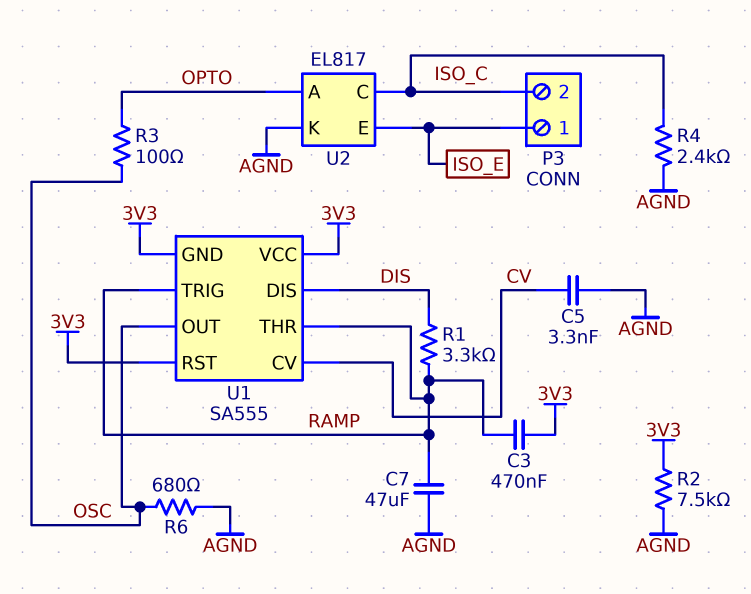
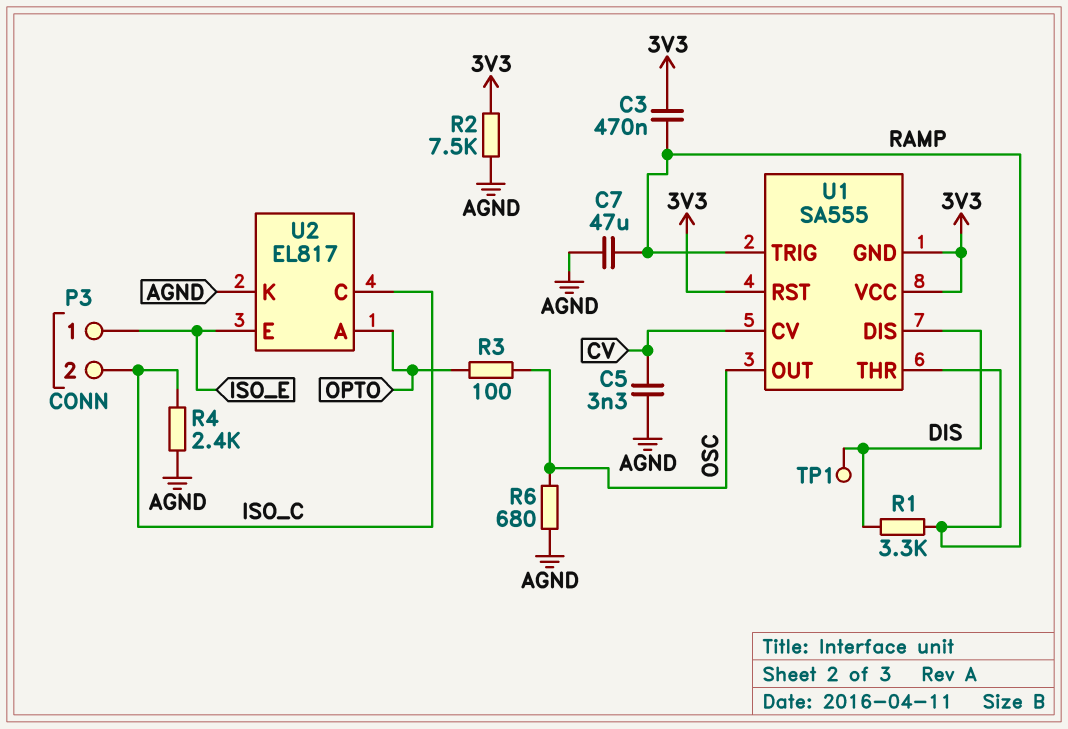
TP1: none -> test point (DIS)

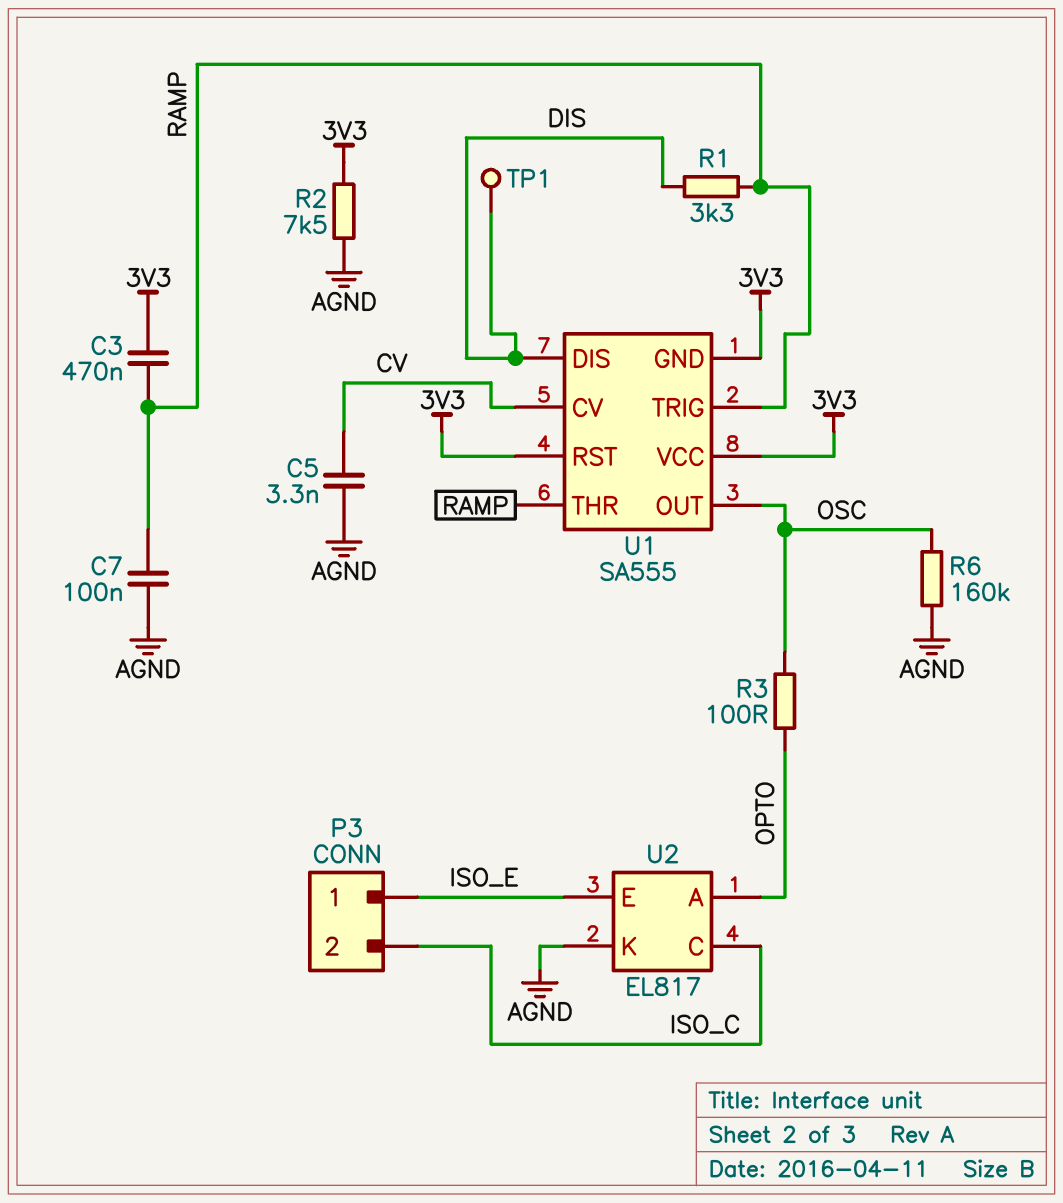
C7: 47uF (AGND, RAMP) -> 100nF (AGND, RAMP)
R4: 2.4k (AGND, ISO_C) -> none
R6: 680 (AGND, OSC) -> 160k (AGND, OSC)

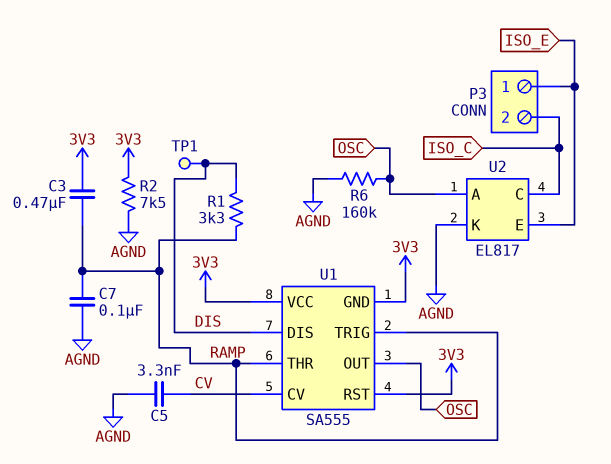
R3: 100 (OPTO, OSC) -> none
U2 pin A: OPTO -> OSC

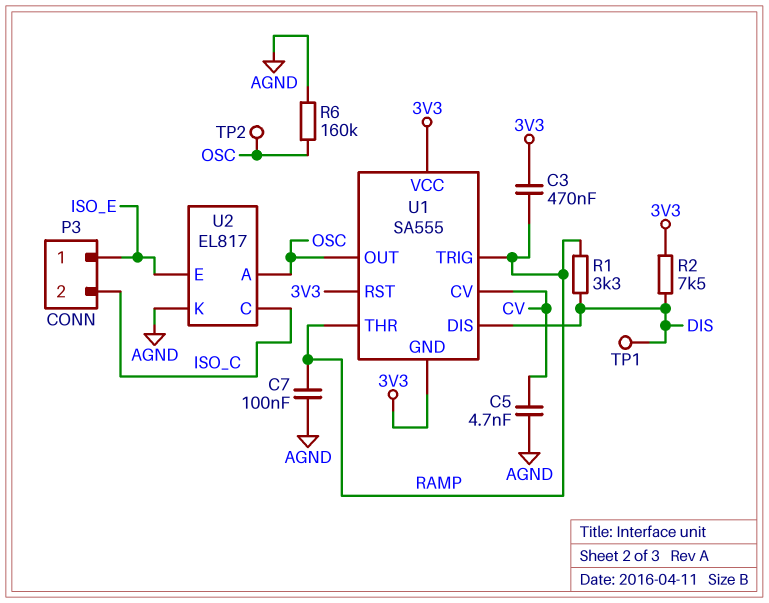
C5: 3.3nF (AGND, CV) -> 4.7nF (AGND, CV)
R2: 7.5k (3V3, AGND) -> 7.5k (3V3, DIS)
TP2: none -> test point (OSC)

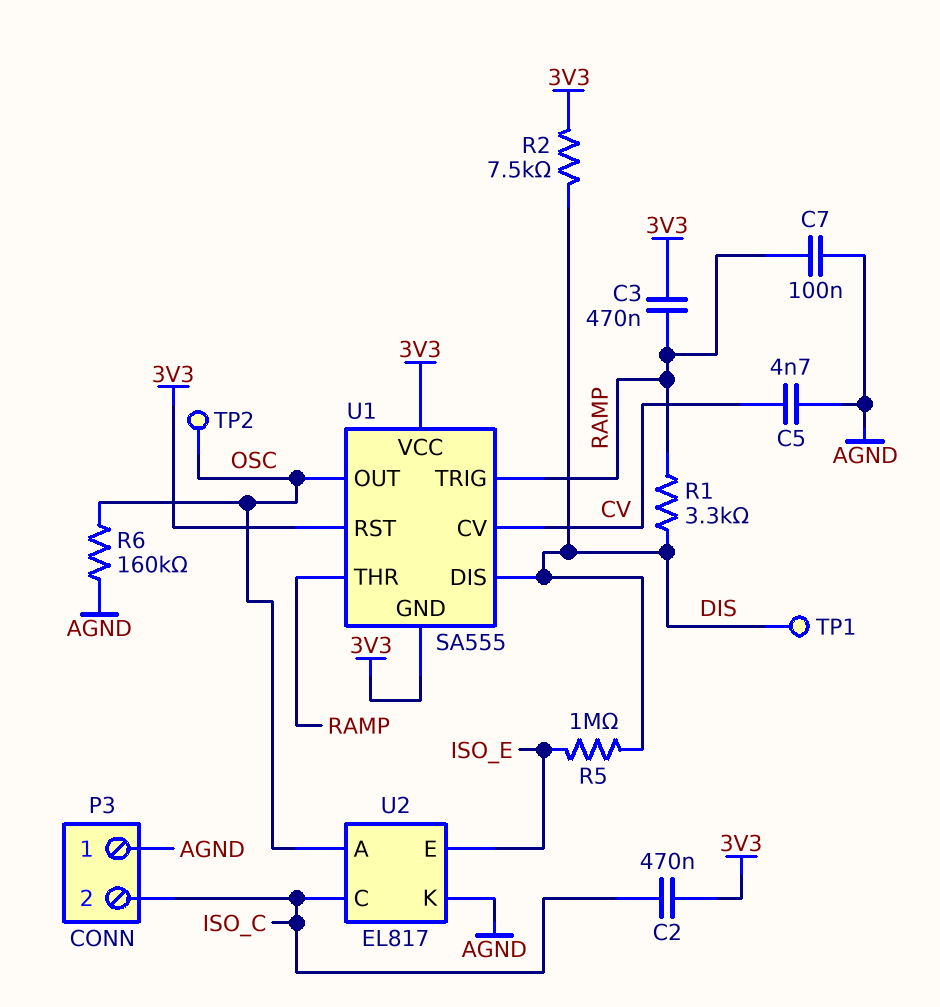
C2: none -> 470nF (3V3, ISO_C)
P3 pin 1: ISO_E -> AGND
R5: none -> 1M (DIS, ISO_E)

